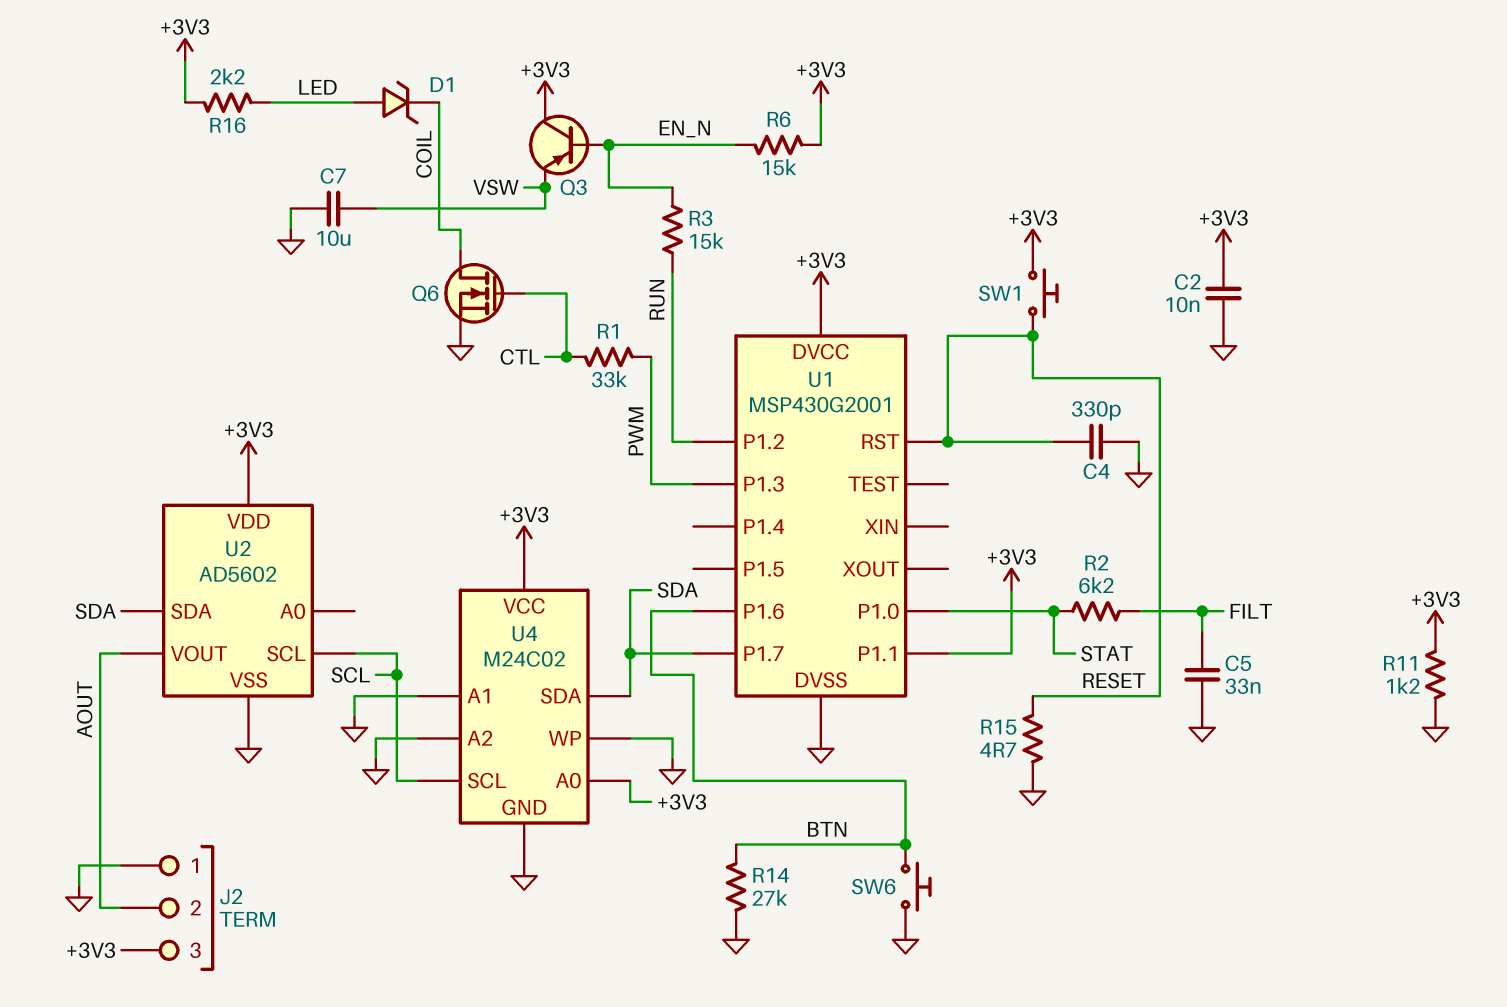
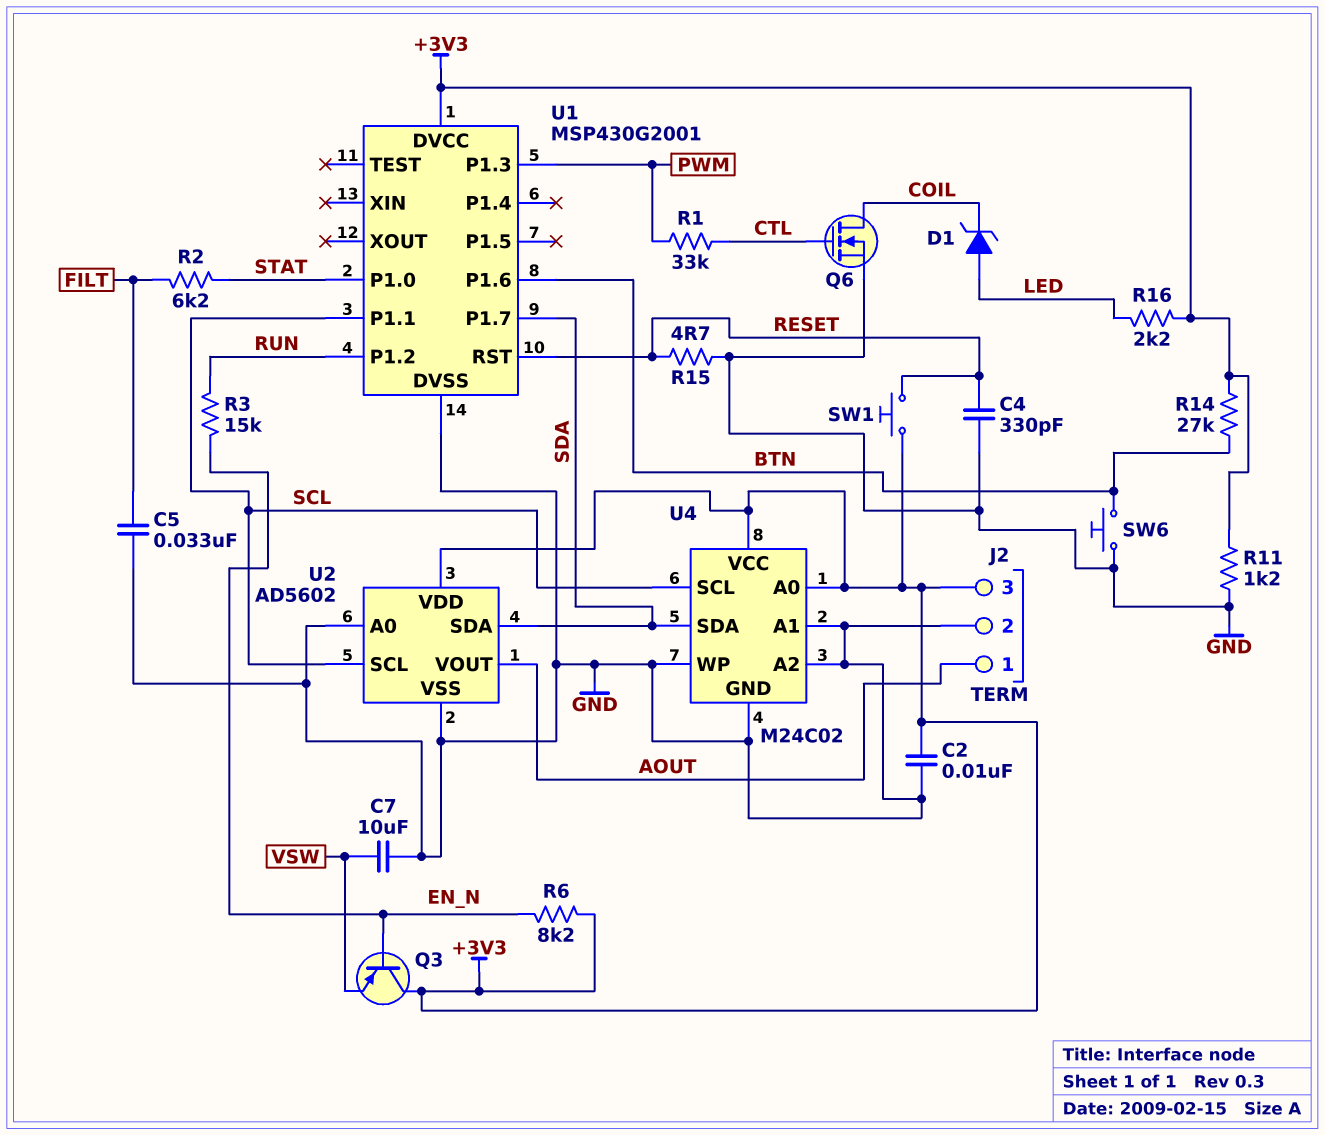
J2 pin 1: GND -> AOUT
J2 pin 2: AOUT -> GND
R6: 15k (+3V3, EN_N) -> 8.2k (+3V3, EN_N)
R14: 27k (BTN, GND) -> 27k (+3V3, BTN)
U1 pin P1.1: +3V3 -> SCL
U2 pin A0: none -> GND

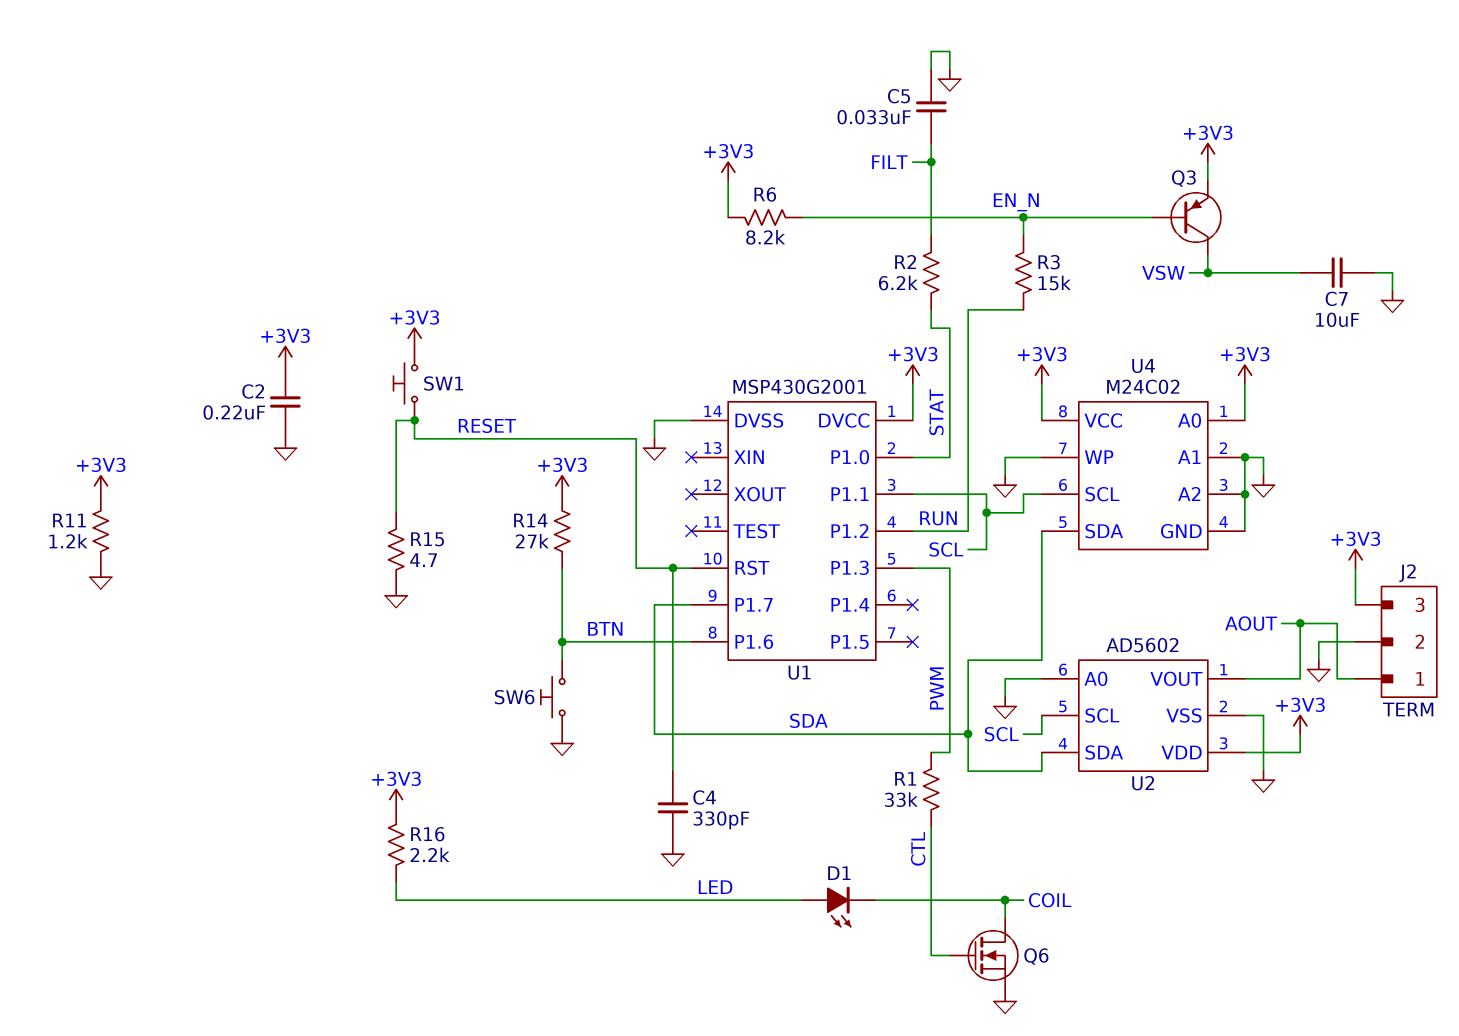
C2: 10nF (+3V3, GND) -> 220nF (+3V3, GND)
D1: zener (A LED, K COIL) -> LED (A LED, K COIL)
Q3: PNP (B EN_N, C +3V3, E VSW) -> PNP (B EN_N, C VSW, E +3V3)

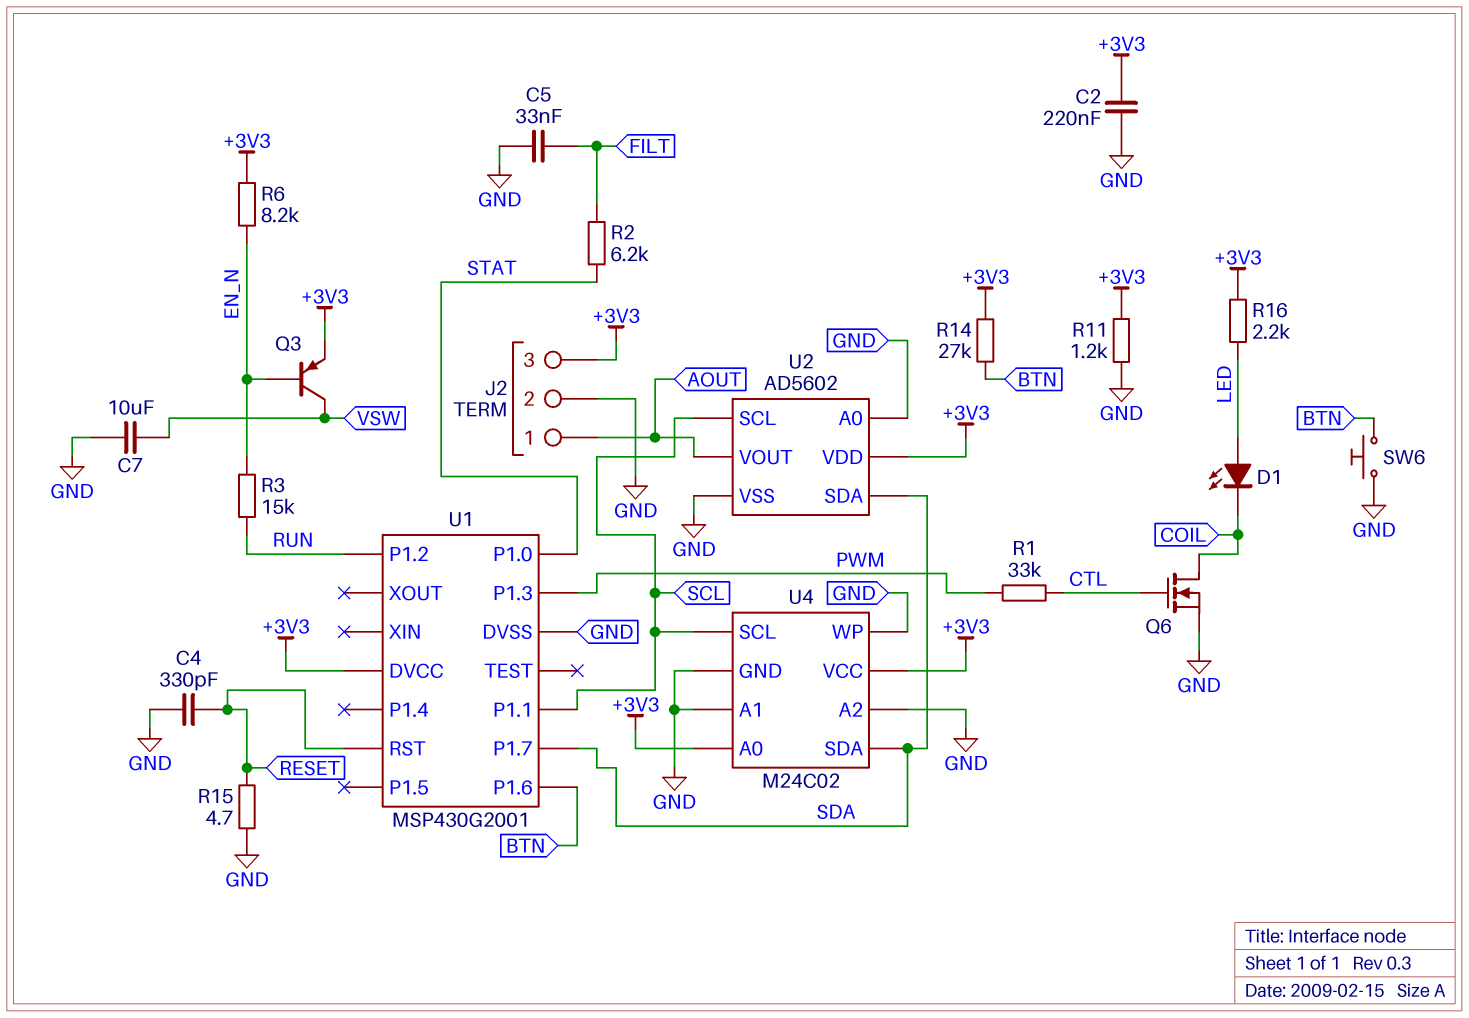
SW1: button (+3V3, RESET) -> none

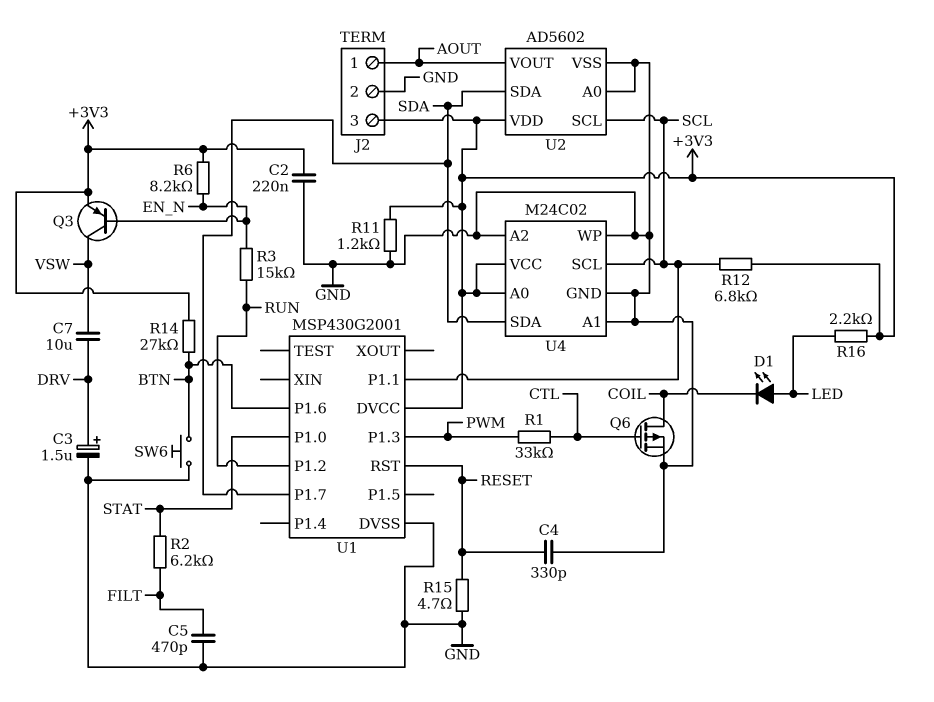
C3: none -> 1.5uF (plus DRV, minus GND)
C5: 33nF (FILT, GND) -> 470pF (FILT, GND)
C7: 10uF (GND, VSW) -> 10uF (DRV, VSW)
Q6: NMOS (G CTL, D COIL, S GND) -> PMOS (G CTL, D COIL, S GND)
R12: none -> 6.8k (+3V3, SCL)

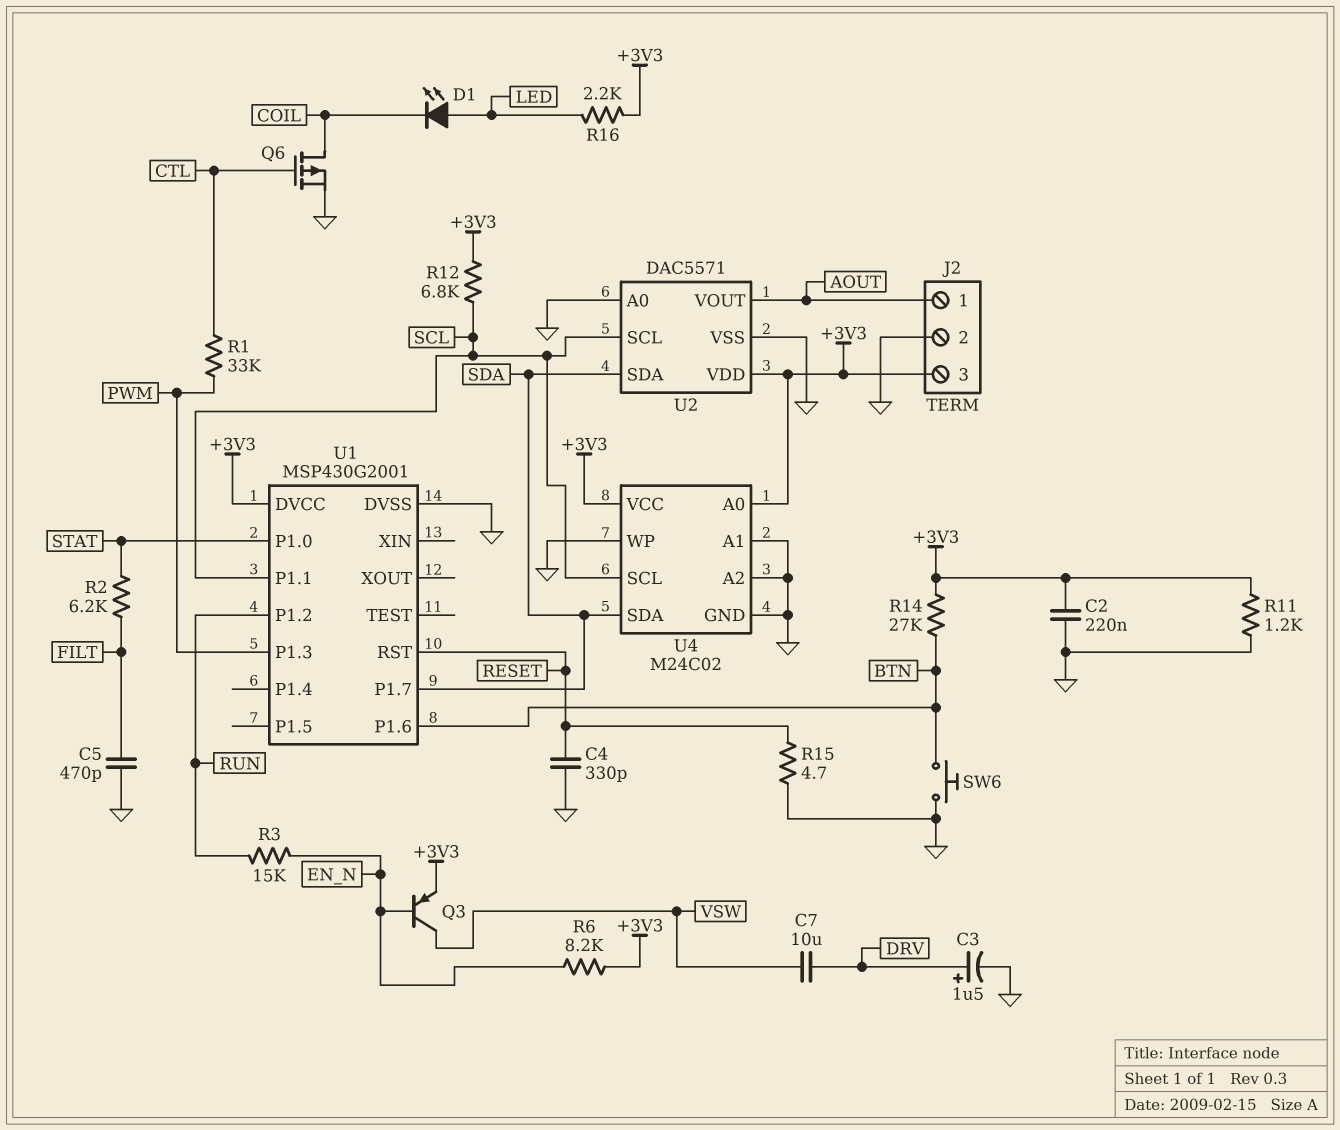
U2: AD5602 -> DAC5571

